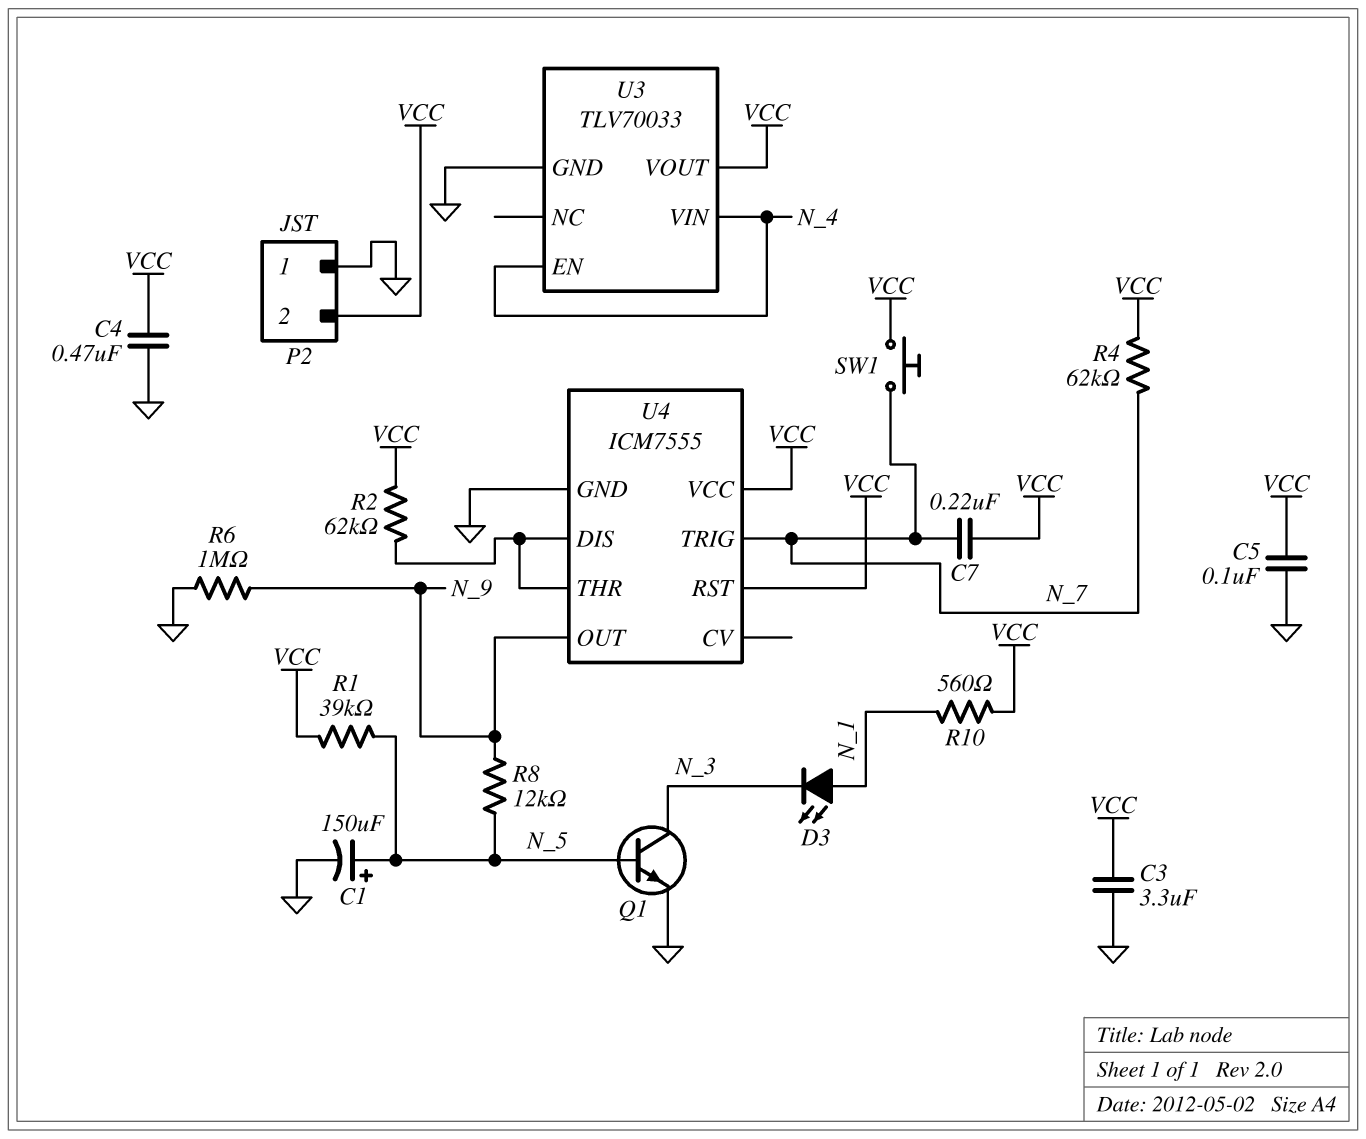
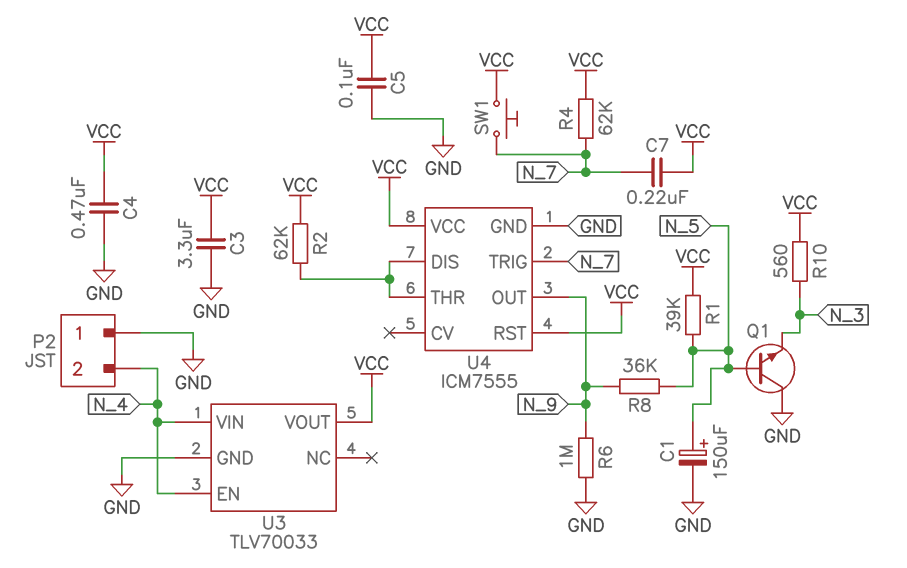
D3: LED (A N_1, K N_3) -> none
P2 pin 2: VCC -> N_4
Q1: NPN (B N_5, C N_3, E GND) -> NPN (B N_5, C GND, E N_3)
R8: 12k (N_5, N_9) -> 36k (N_5, N_9)
R10: 560 (N_1, VCC) -> 560 (N_3, VCC)

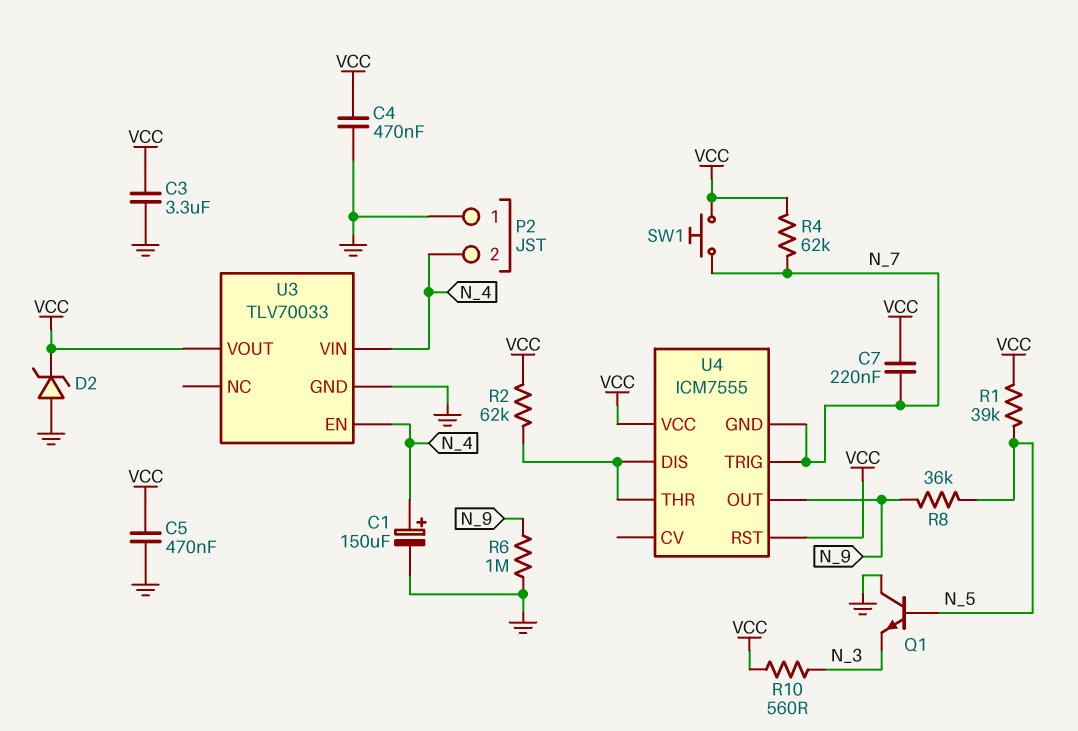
C1: 150uF (plus N_5, minus GND) -> 150uF (plus N_4, minus GND)
C5: 100nF (GND, VCC) -> 470nF (GND, VCC)
D2: none -> zener (A GND, K VCC)
U4 pin GND: GND -> N_7

